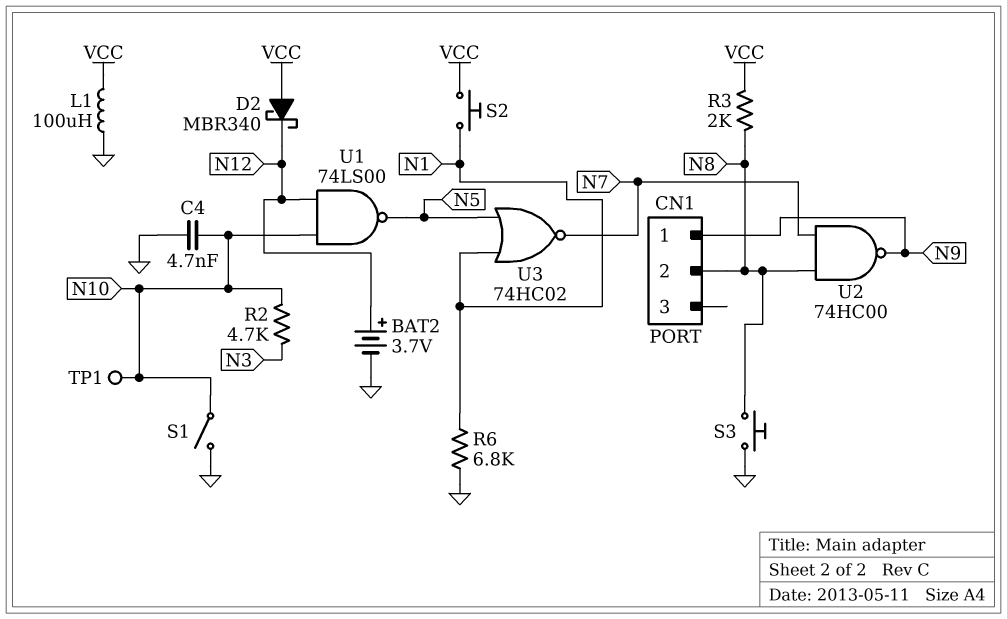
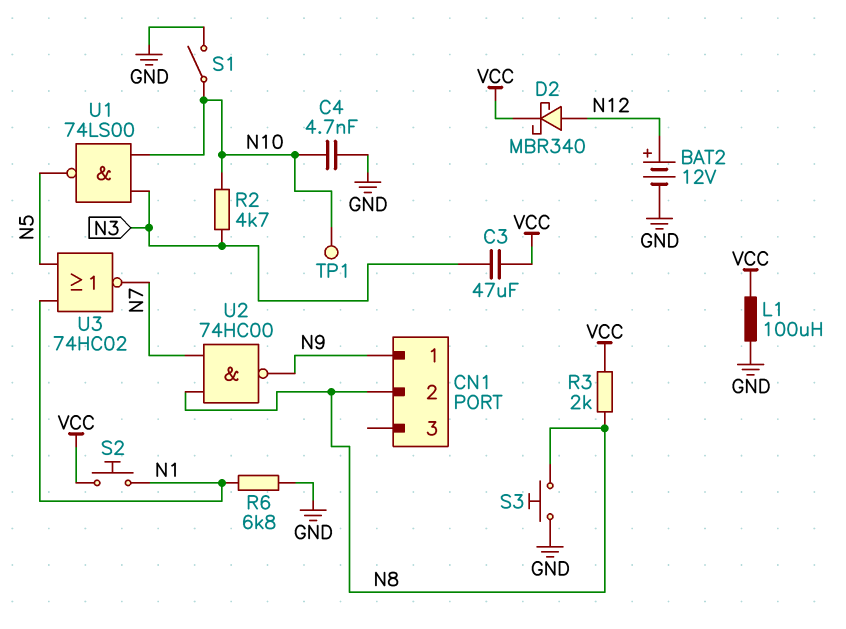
BAT2: 3.7V (plus N12, minus GND) -> 12V (plus N12, minus GND)
C3: none -> 47uF (N3, VCC)
D2: schottky MBR340 (A VCC, K N12) -> schottky MBR340 (A N12, K VCC)
U1: NAND 74LS00 (in N10, in N12, out N5) -> NAND 74LS00 (in N3, in N10, out N5)

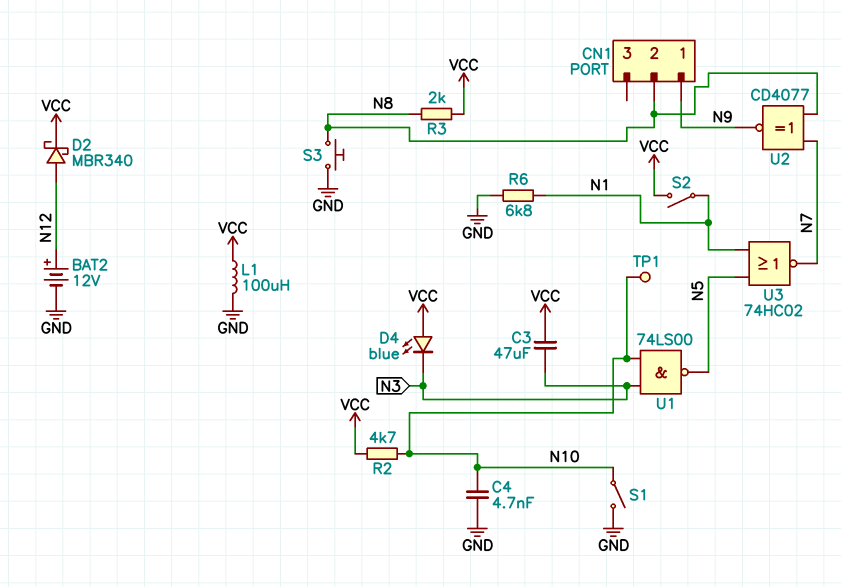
D4: none -> LED blue (A VCC, K N3)
R2: 4.7k (N3, N10) -> 4.7k (N10, VCC)
S2: button (N1, VCC) -> switch (N1, VCC)
U2: NAND 74HC00 (in N7, in N8, out N9) -> XNOR CD4077 (in N7, in N8, out N9)

